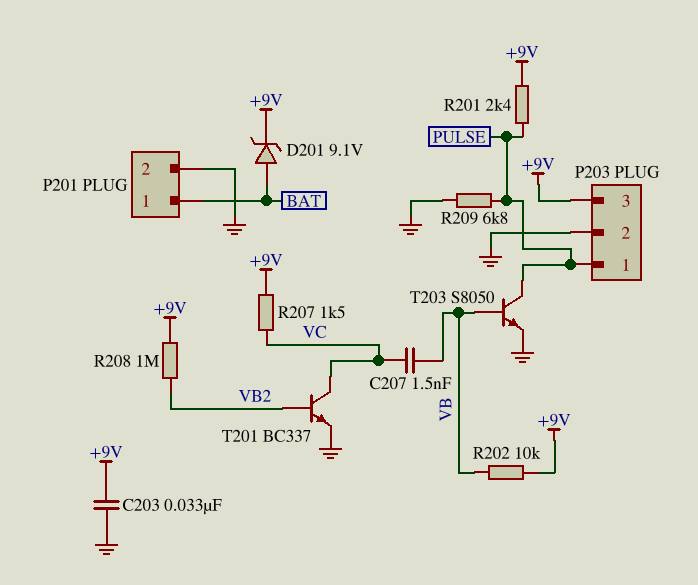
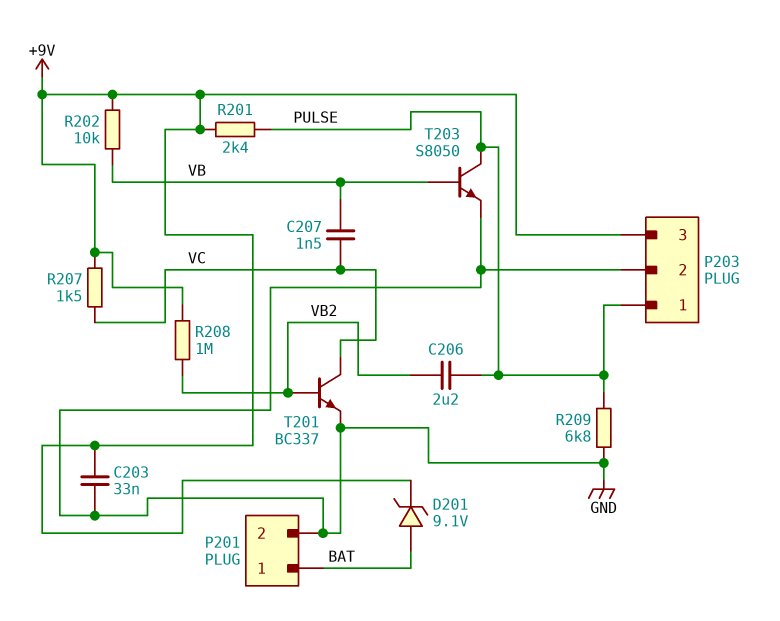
C206: none -> 2.2uF (PULSE, VB2)

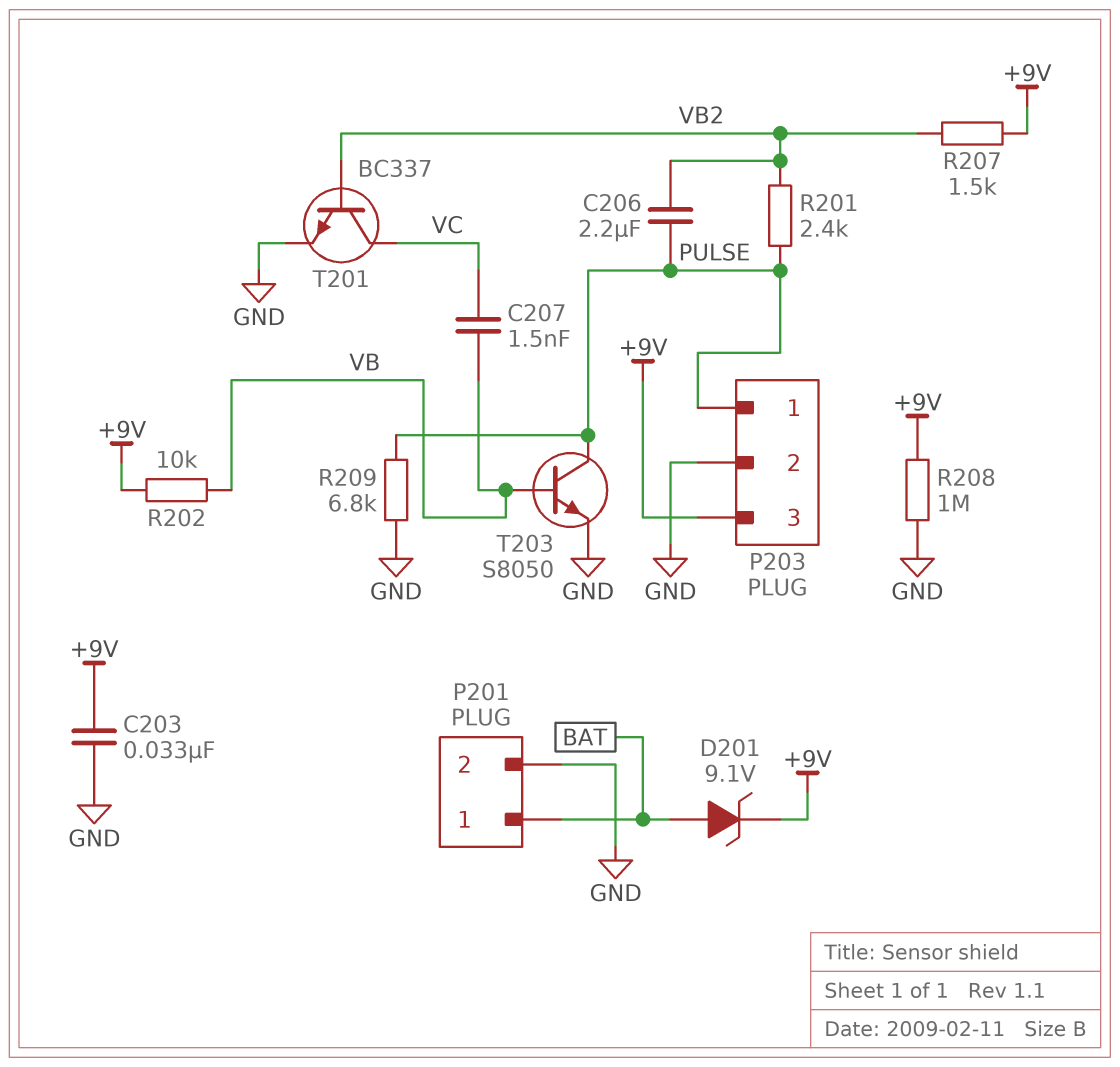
R201: 2.4k (+9V, PULSE) -> 2.4k (PULSE, VB2)
R207: 1.5k (+9V, VC) -> 1.5k (+9V, VB2)
R208: 1M (+9V, VB2) -> 1M (+9V, GND)

